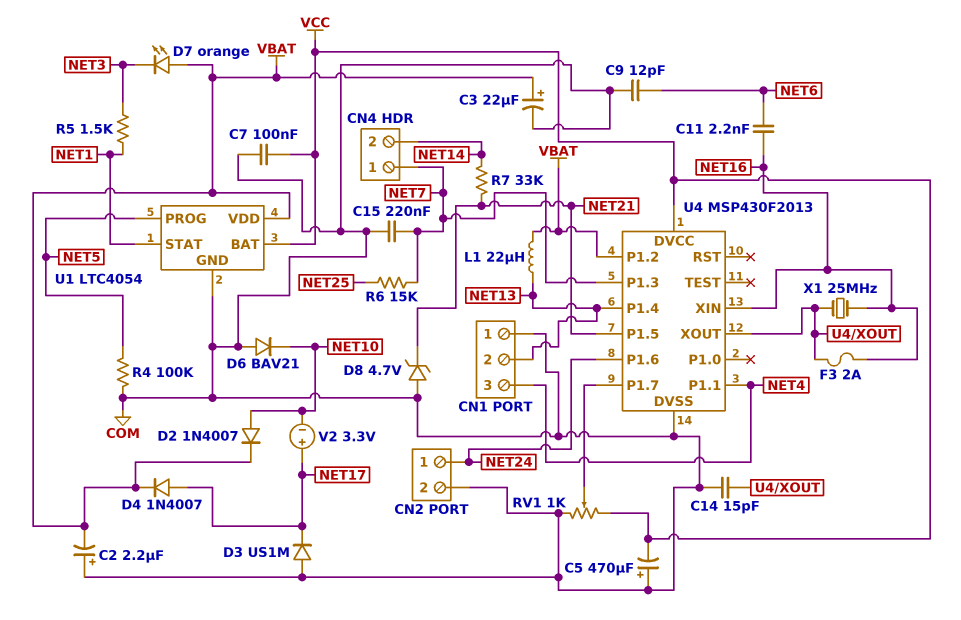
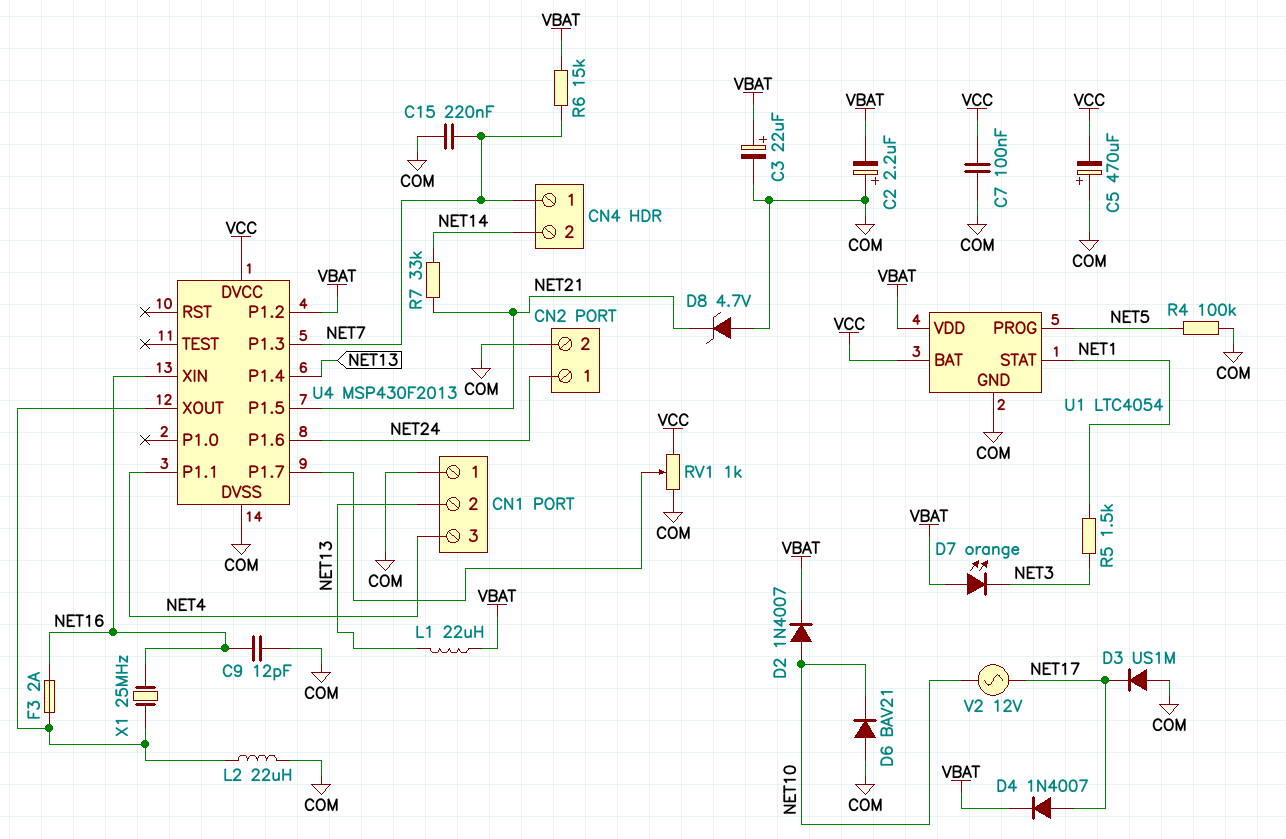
C9: 12pF (COM, NET6) -> 12pF (COM, NET16)
C11: 2.2nF (NET6, NET16) -> none
C14: 15pF (COM, U4/XOUT) -> none
L2: none -> 22uH (COM, U4/XOUT)
R6: 15k (NET7, NET25) -> 15k (NET7, VBAT)
V2: 3.3V (plus NET17, minus NET10) -> AC 12V (NET10, NET17)

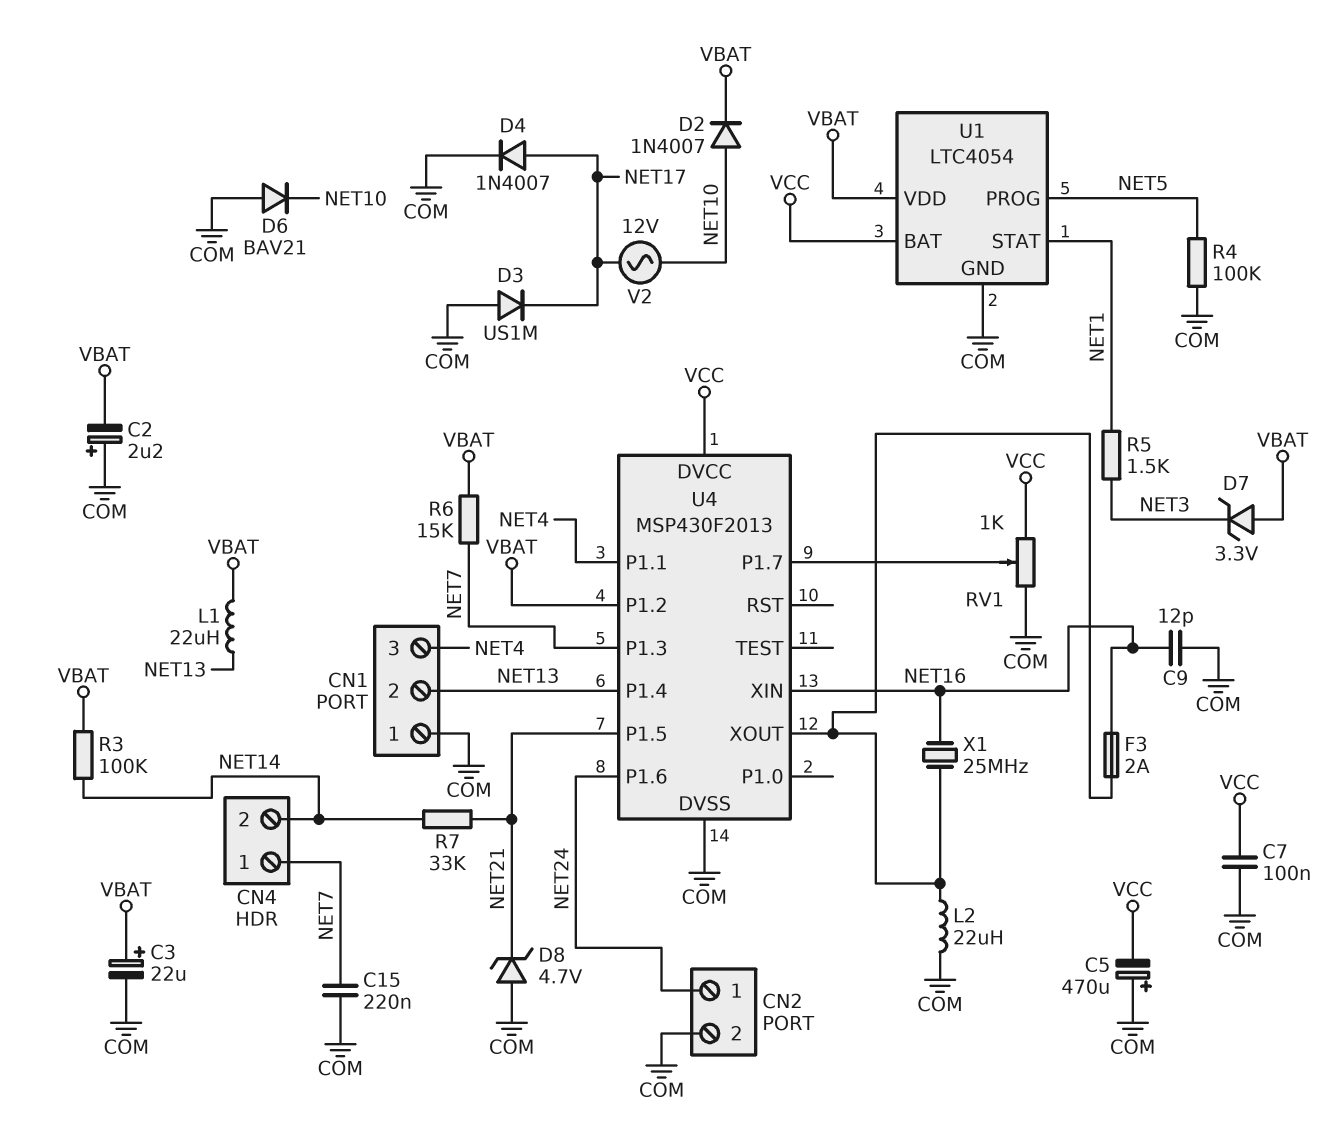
D4: diode 1N4007 (A NET17, K VBAT) -> diode 1N4007 (A NET17, K COM)
D7: LED orange (A VBAT, K NET3) -> zener 3.3V (A VBAT, K NET3)
R3: none -> 100k (NET14, VBAT)

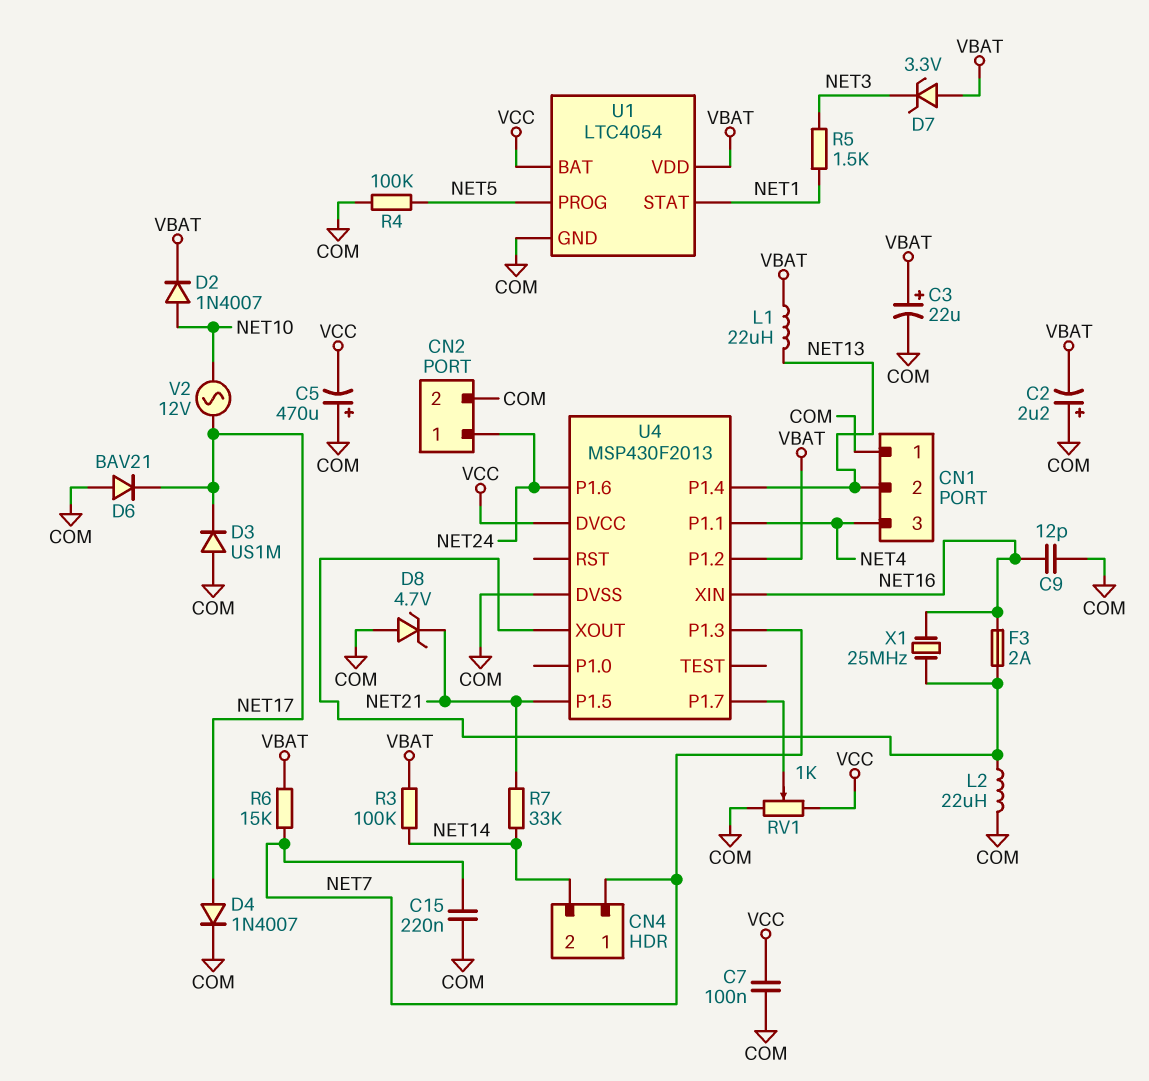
D6: diode BAV21 (A COM, K NET10) -> diode BAV21 (A COM, K NET17)

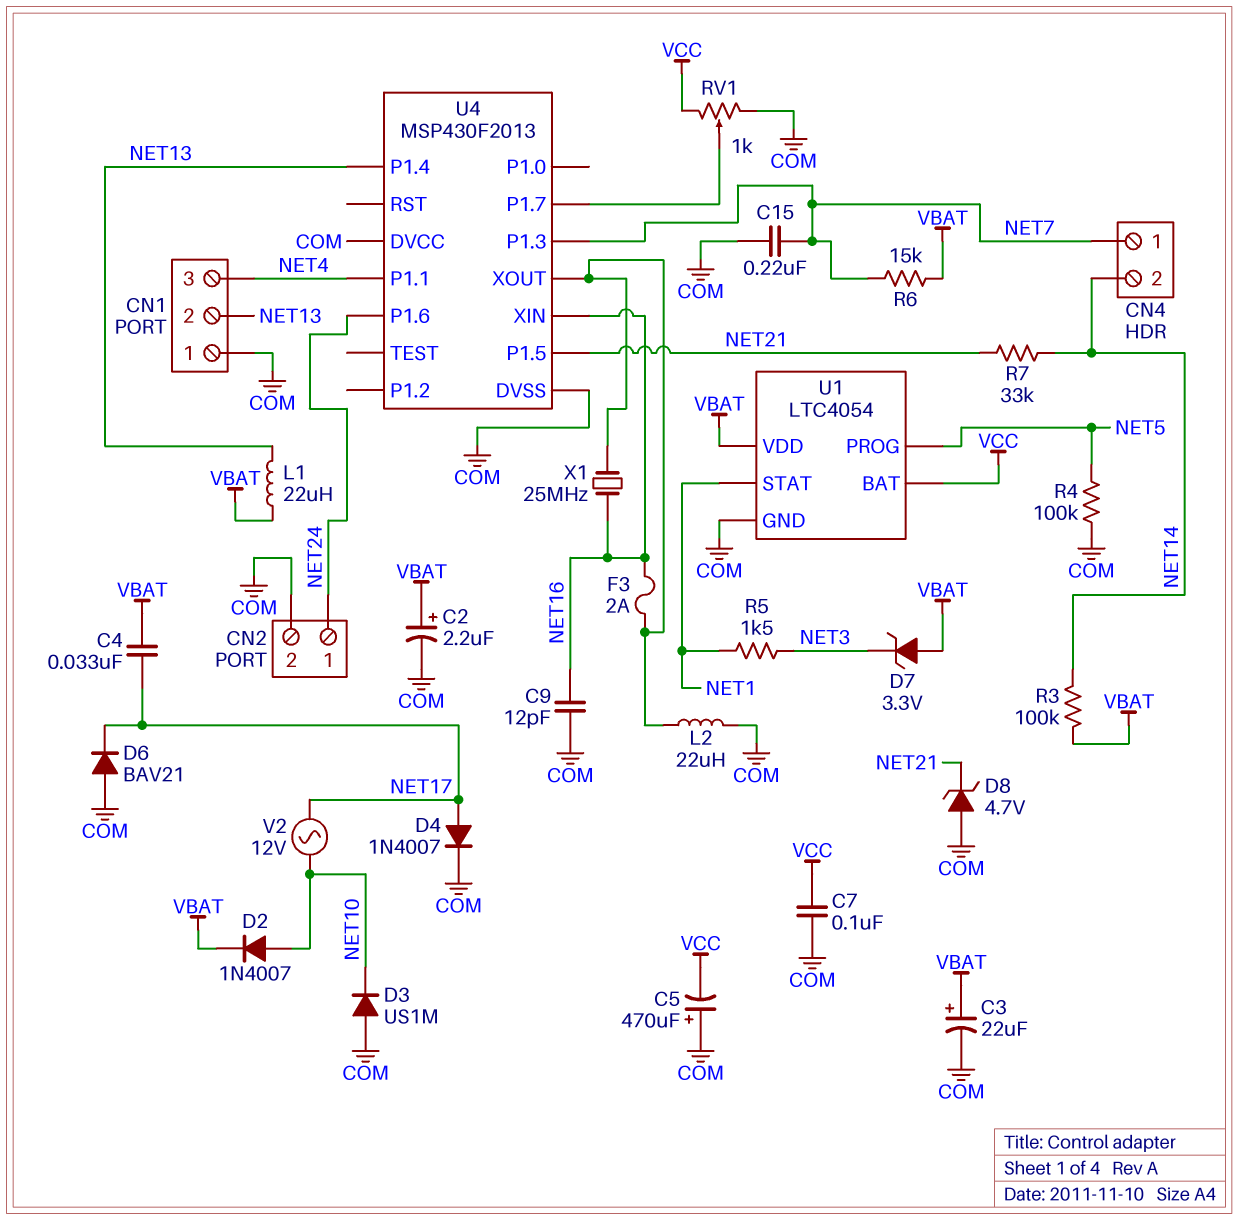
C2: 2.2uF (plus COM, minus VBAT) -> 2.2uF (plus VBAT, minus COM)
C4: none -> 33nF (NET17, VBAT)
D3: diode US1M (A COM, K NET17) -> diode US1M (A COM, K NET10)
U4 pin DVCC: VCC -> COM
U4 pin P1.2: VBAT -> none

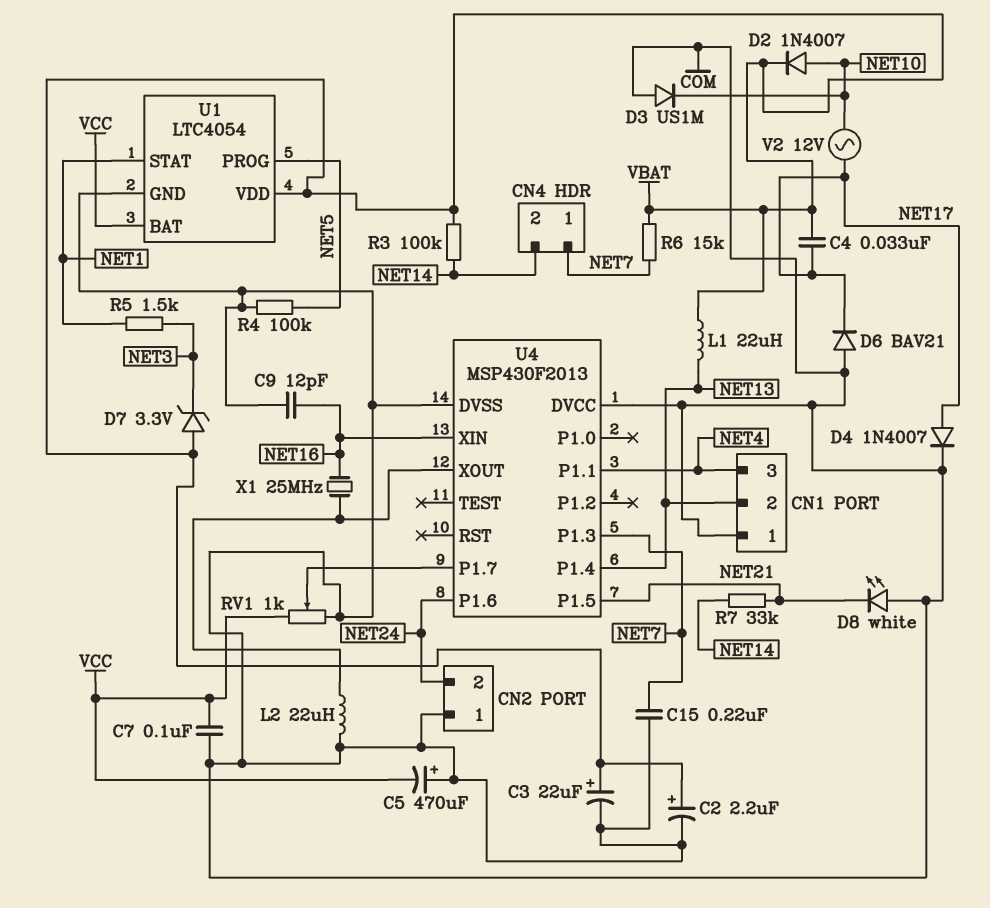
CN2 pin 1: NET24 -> COM
CN2 pin 2: COM -> NET24
D8: zener 4.7V (A COM, K NET21) -> LED white (A COM, K NET21)
F3: 2A (NET16, U4/XOUT) -> none

